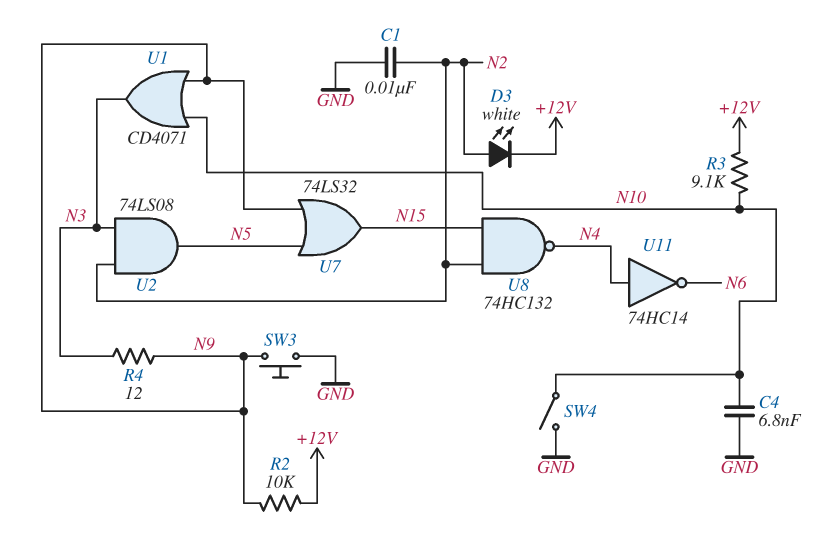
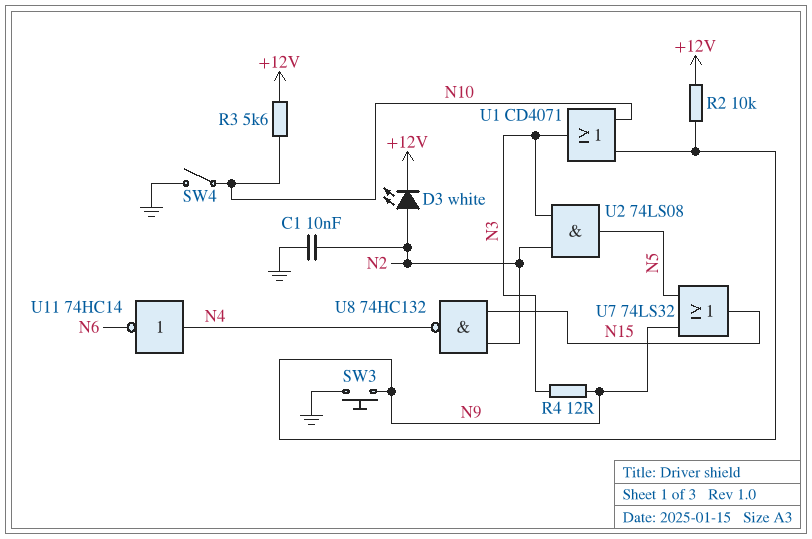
C4: 6.8nF (GND, N10) -> none
R3: 9.1k (+12V, N10) -> 5.6k (+12V, N10)

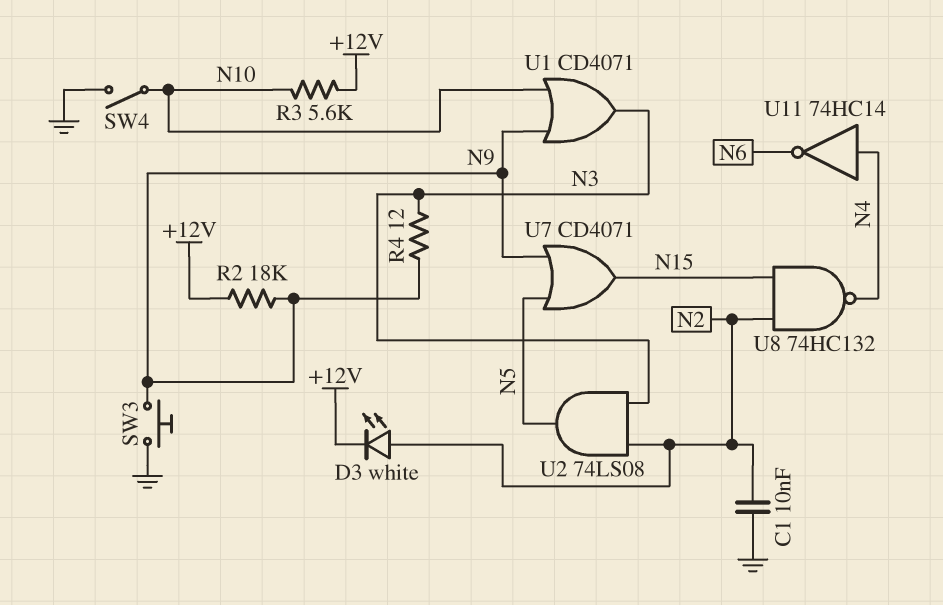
R2: 10k (+12V, N9) -> 18k (+12V, N9)
U7: OR 74LS32 (in N5, in N9, out N15) -> OR CD4071 (in N5, in N9, out N15)

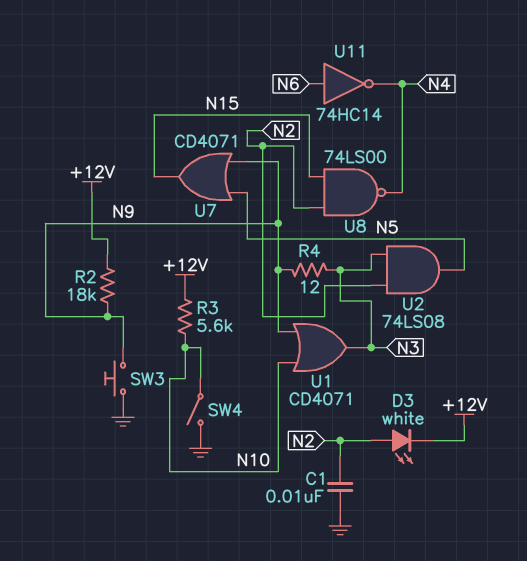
U8: NAND 74HC132 (in N2, in N15, out N4) -> NAND 74LS00 (in N2, in N15, out N4)
U11: NOT 74HC14 (in N4, out N6) -> NOT 74HC14 (in N6, out N4)

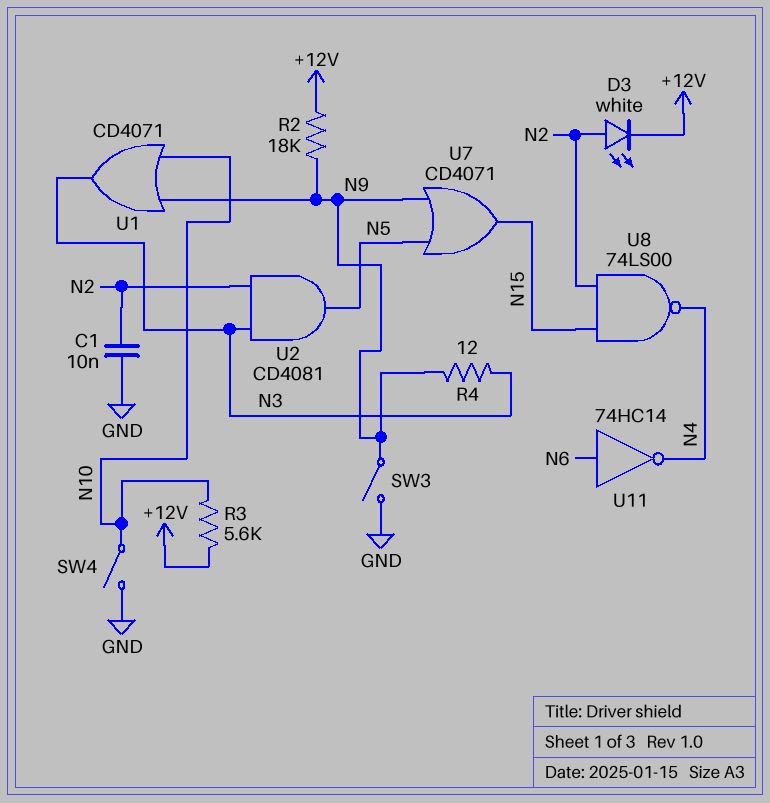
SW3: button (GND, N9) -> switch (GND, N9)
U2: AND 74LS08 (in N2, in N3, out N5) -> AND CD4081 (in N2, in N3, out N5)

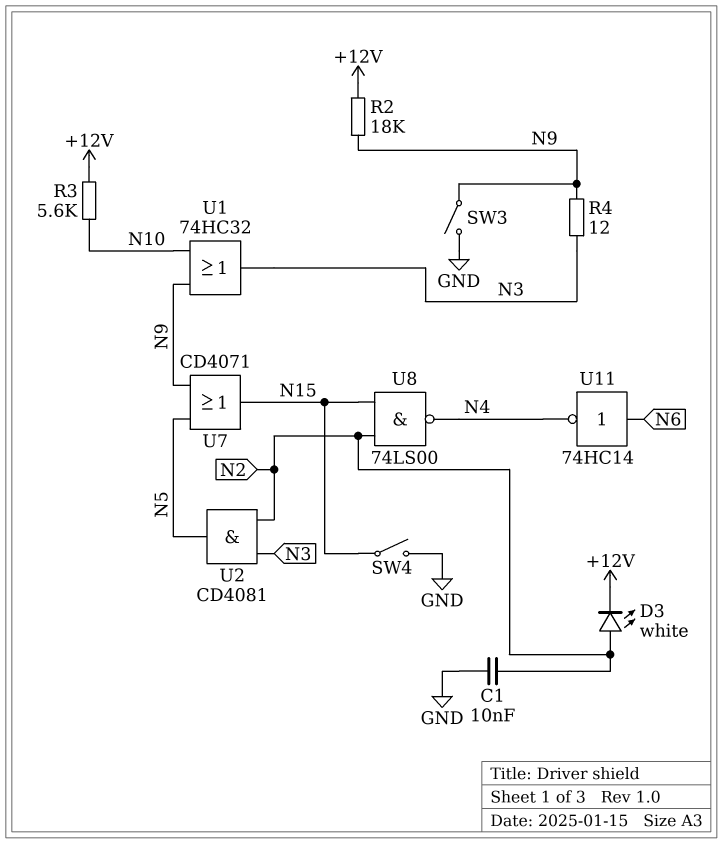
SW4: switch (GND, N10) -> switch (GND, N15)
U1: OR CD4071 (in N9, in N10, out N3) -> OR 74HC32 (in N9, in N10, out N3)

